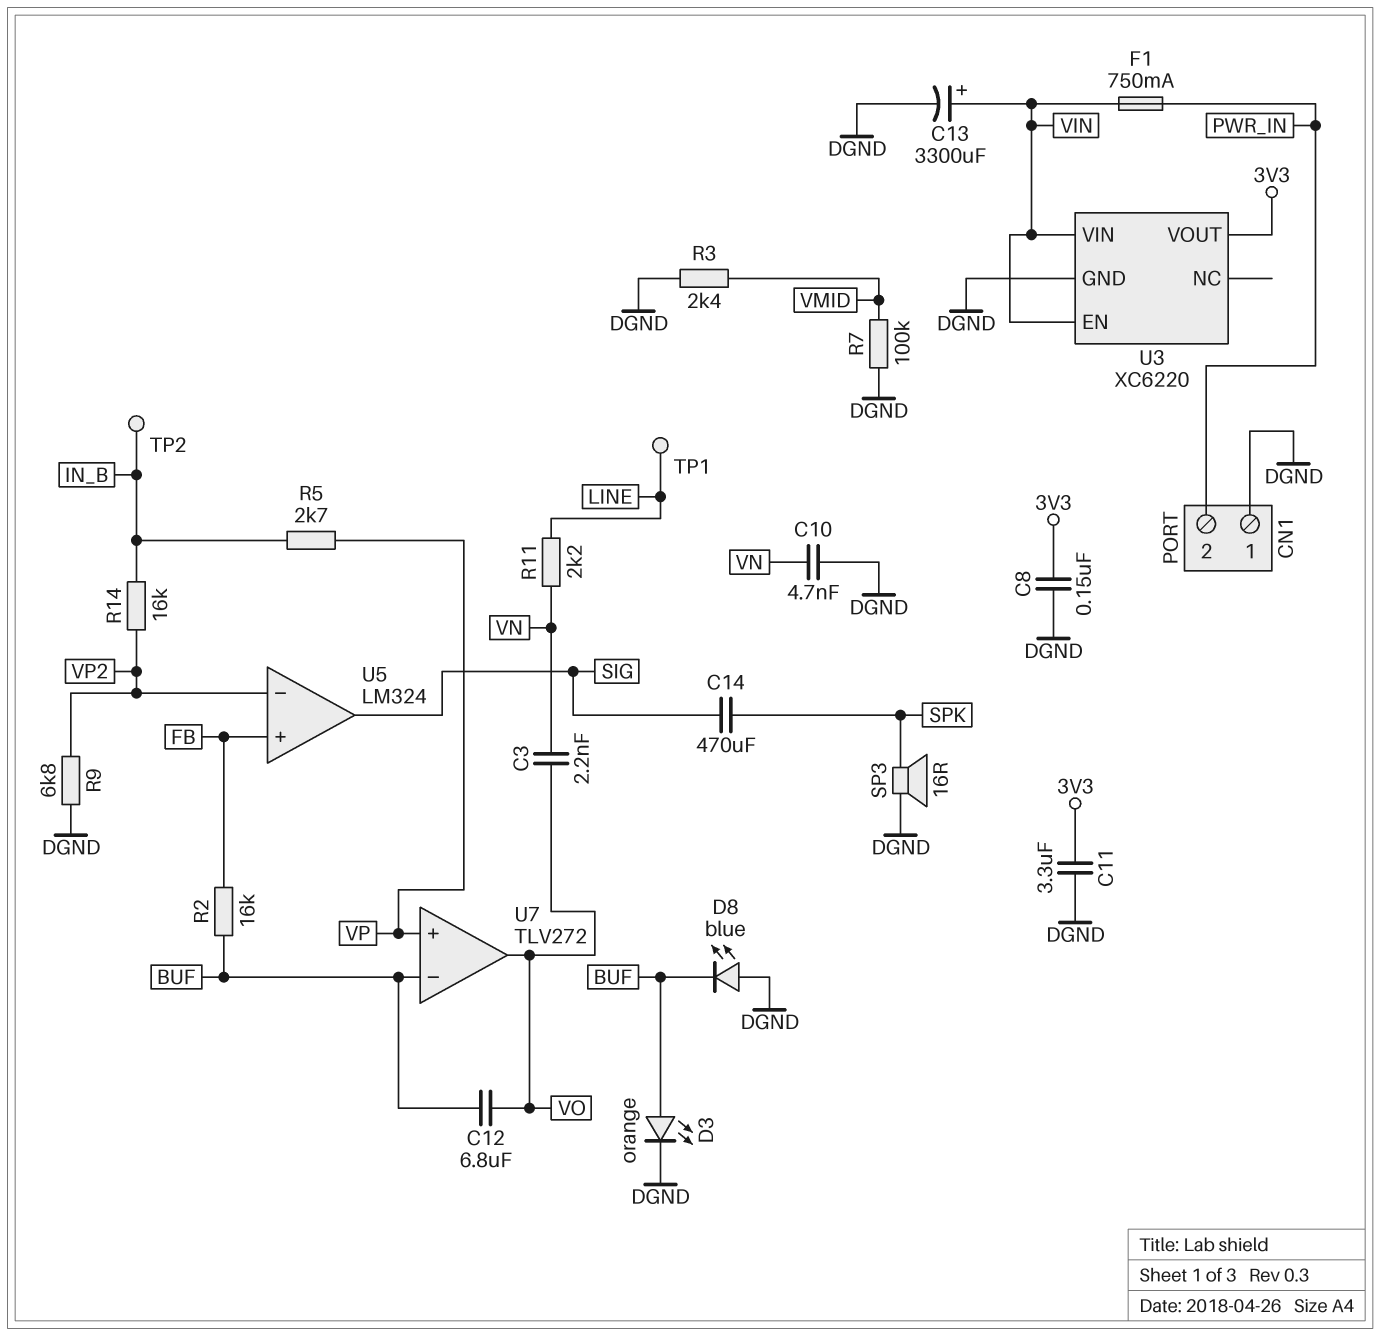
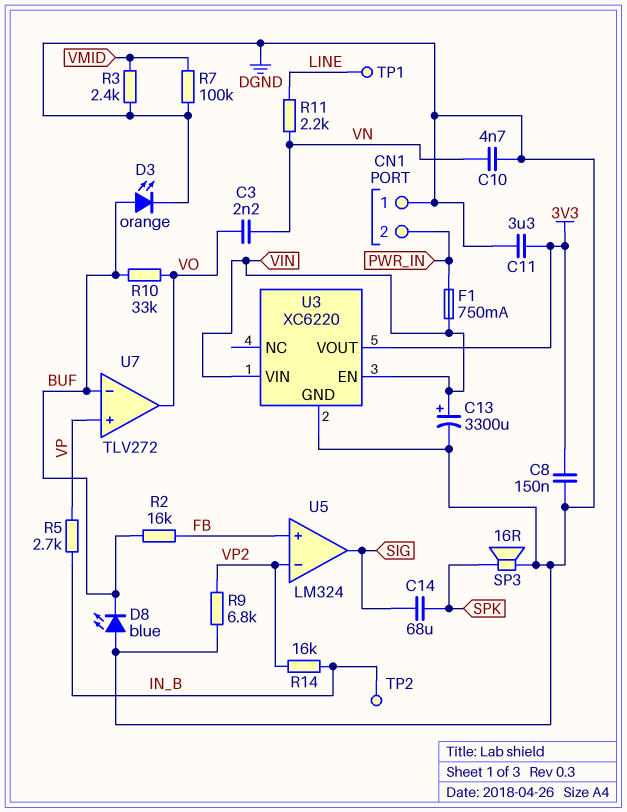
C12: 6.8uF (BUF, VO) -> none
C14: 470uF (SIG, SPK) -> 68uF (SIG, SPK)
R10: none -> 33k (BUF, VO)

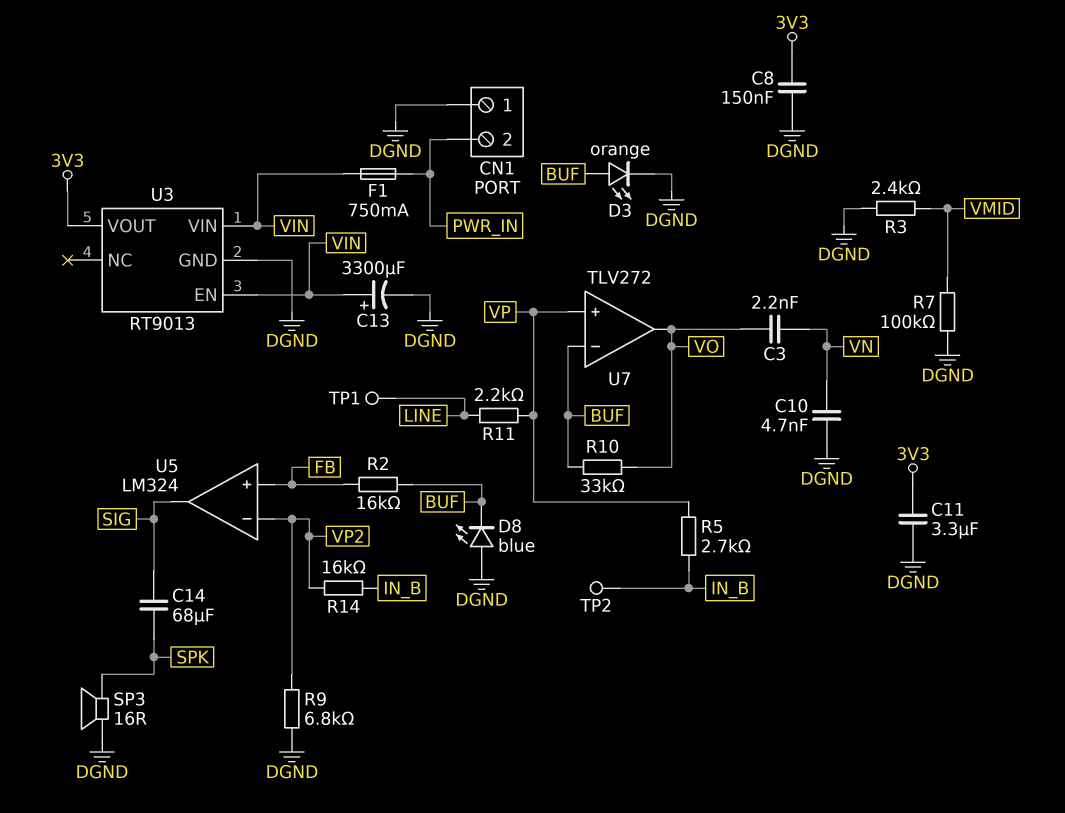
R11: 2.2k (LINE, VN) -> 2.2k (LINE, VP)
U3: XC6220 -> RT9013

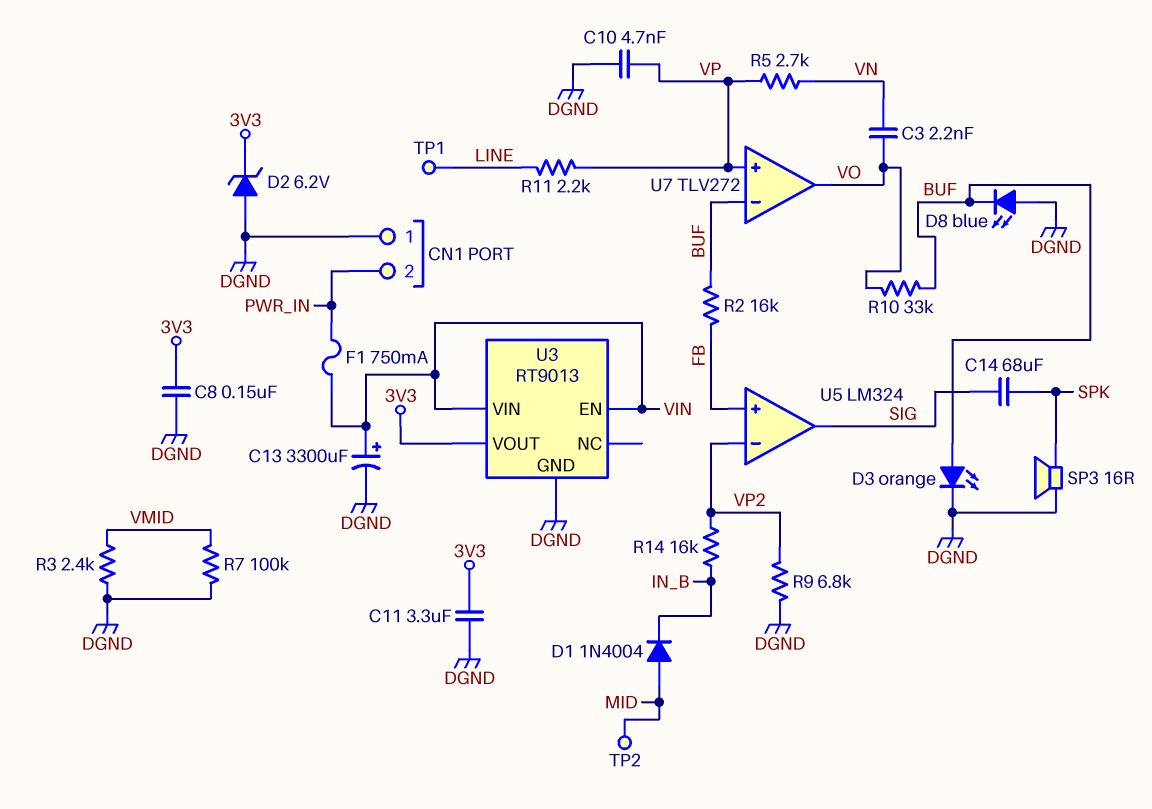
C10: 4.7nF (DGND, VN) -> 4.7nF (DGND, VP)
D1: none -> diode 1N4004 (A MID, K IN_B)
D2: none -> zener 6.2V (A DGND, K 3V3)
R5: 2.7k (IN_B, VP) -> 2.7k (VN, VP)
TP2: test point (IN_B) -> test point (MID)

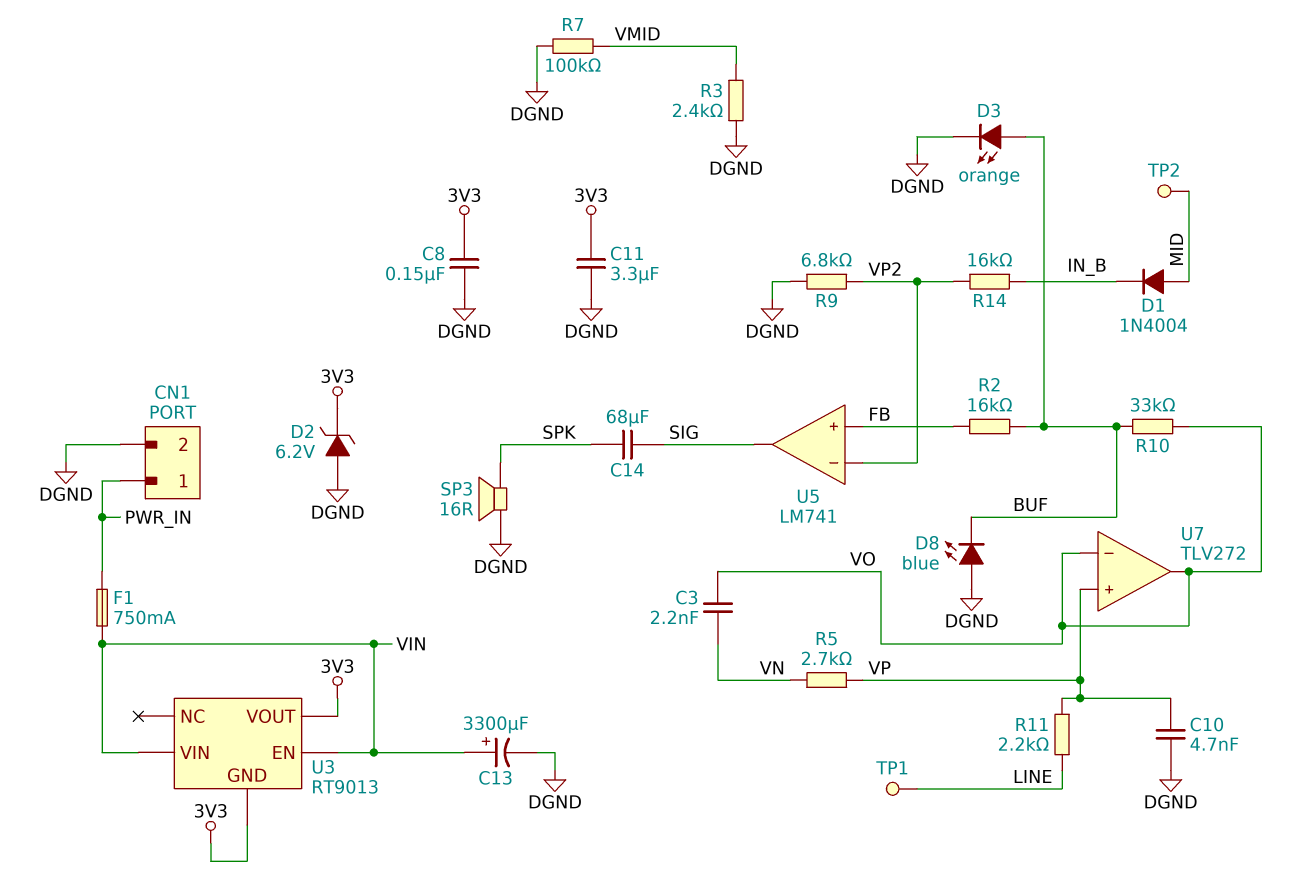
CN1 pin 1: DGND -> PWR_IN
CN1 pin 2: PWR_IN -> DGND
U3 pin GND: DGND -> 3V3
U5: LM324 -> LM741
U7 pin in-: BUF -> VO

